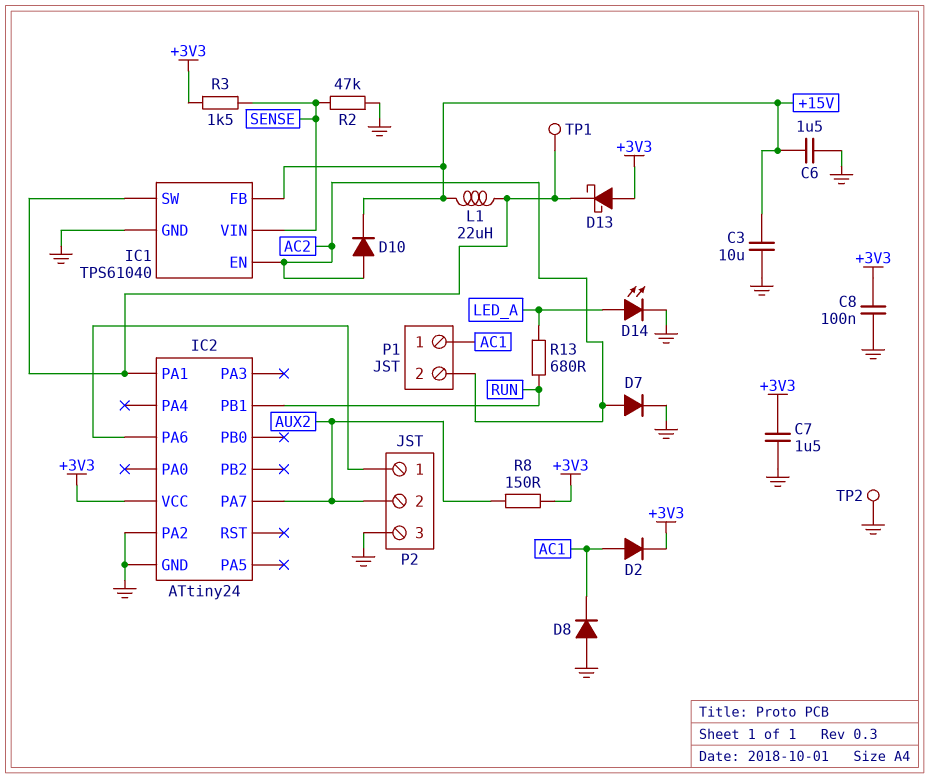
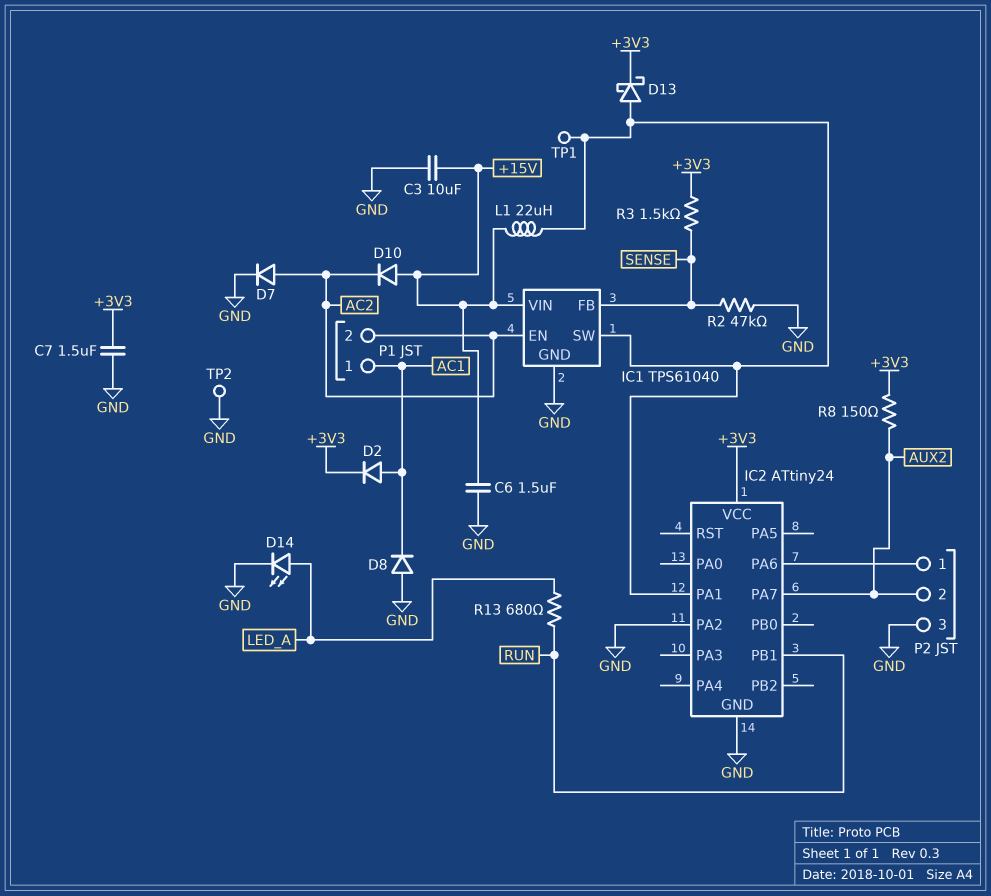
C8: 100nF (+3V3, GND) -> none
D10: diode (A AC2, K +15V) -> diode (A +15V, K AC2)
D13: schottky (A +3V3, K IC1/SW) -> schottky (A IC1/SW, K +3V3)
IC1 pin FB: +15V -> SENSE
IC1 pin VIN: SENSE -> +15V

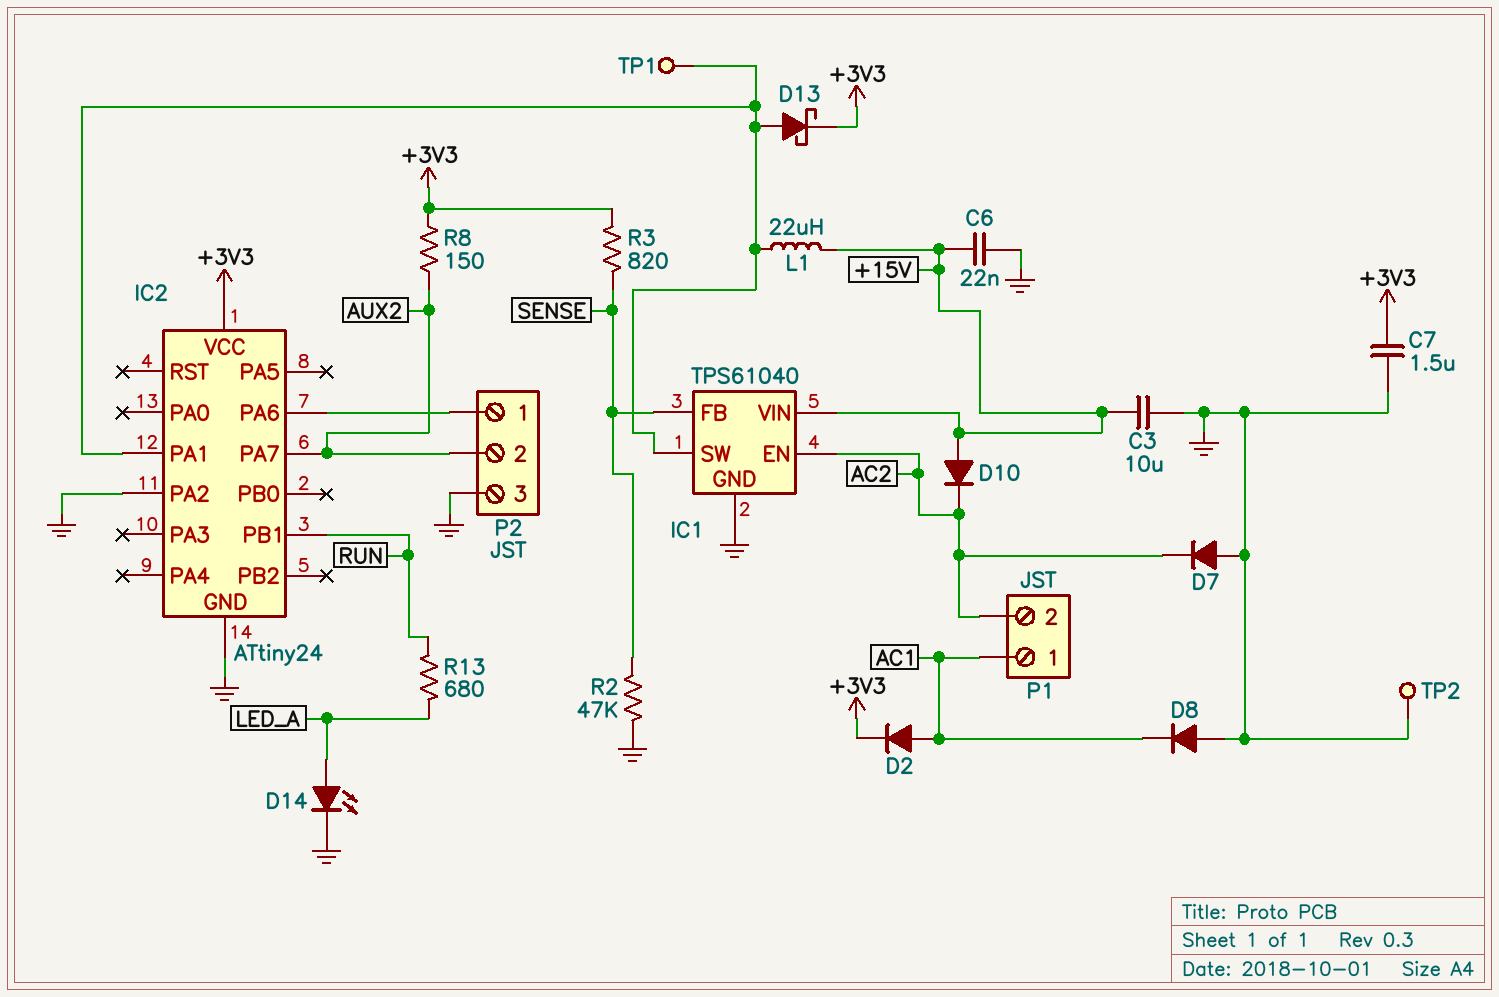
C6: 1.5uF (+15V, GND) -> 22nF (+15V, GND)
D7: diode (A AC2, K GND) -> diode (A GND, K AC2)
R3: 1.5k (+3V3, SENSE) -> 820 (+3V3, SENSE)

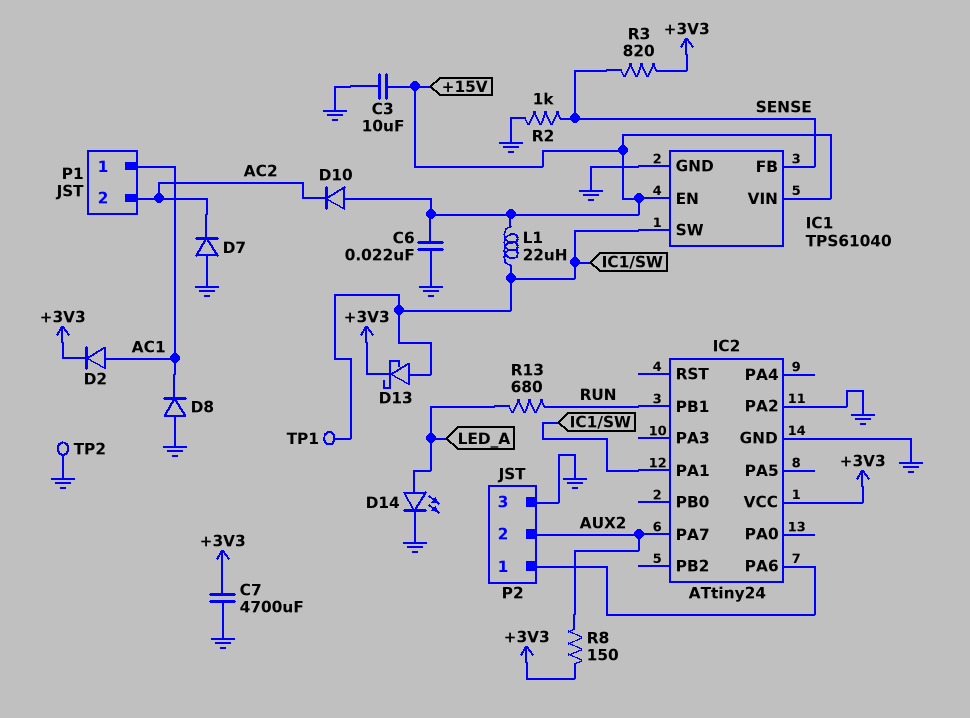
C7: 1.5uF (+3V3, GND) -> 4700uF (+3V3, GND)
IC1 pin EN: AC2 -> +15V
R2: 47k (GND, SENSE) -> 1k (GND, SENSE)

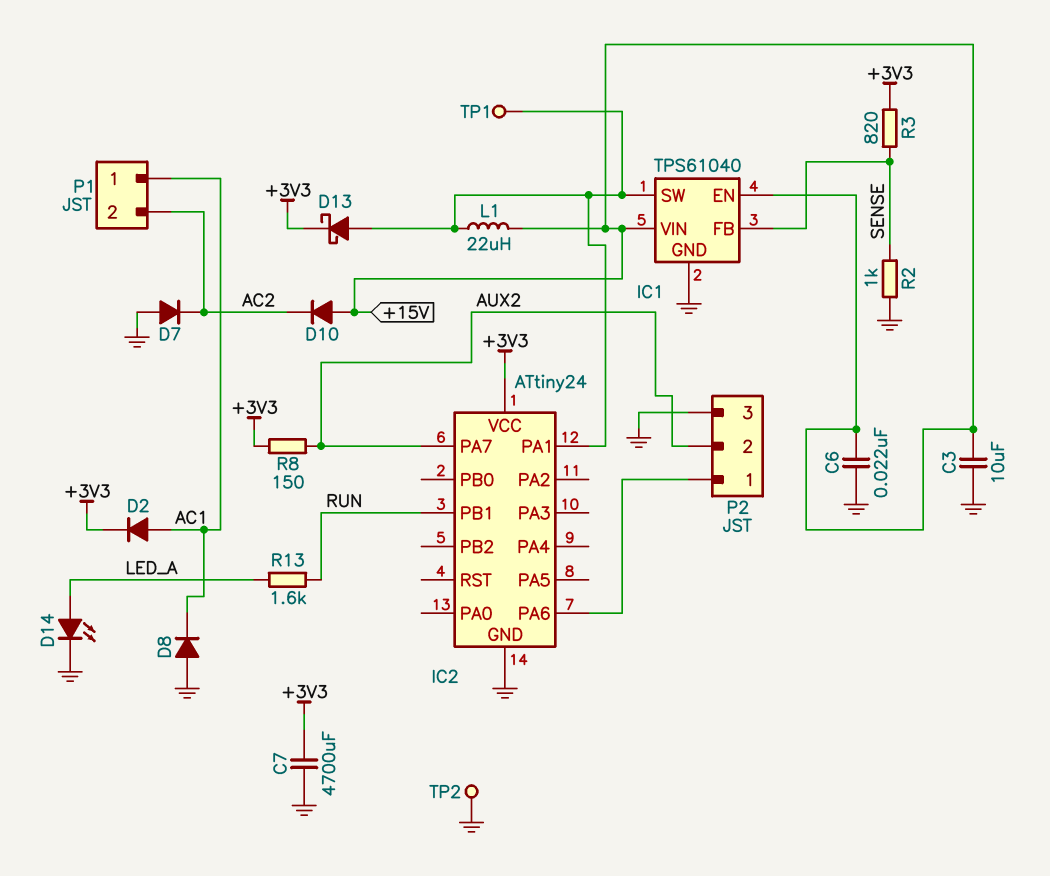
IC2 pin PA2: GND -> none
R13: 680 (LED_A, RUN) -> 1.6k (LED_A, RUN)

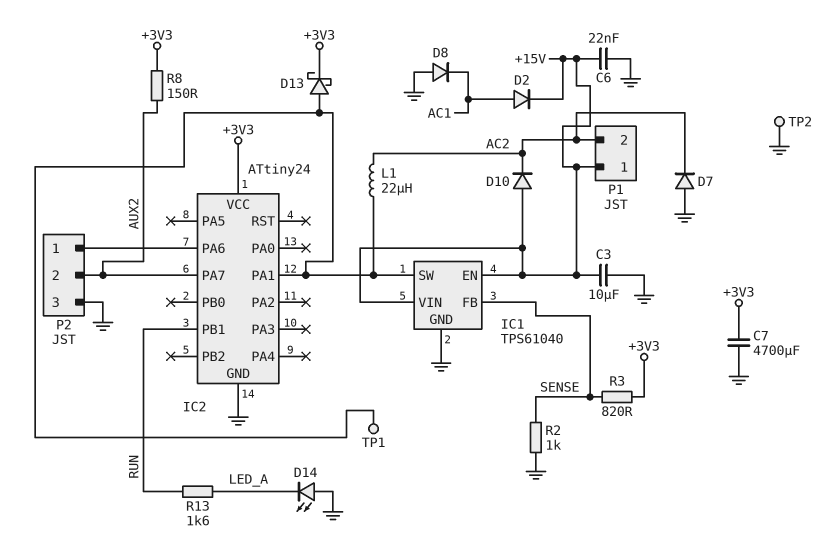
D2: diode (A AC1, K +3V3) -> diode (A AC1, K +15V)
D14: LED (A LED_A, K GND) -> LED (A GND, K LED_A)
L1: 22uH (+15V, IC1/SW) -> 22uH (AC2, IC1/SW)
P1 pin 1: AC1 -> +15V

